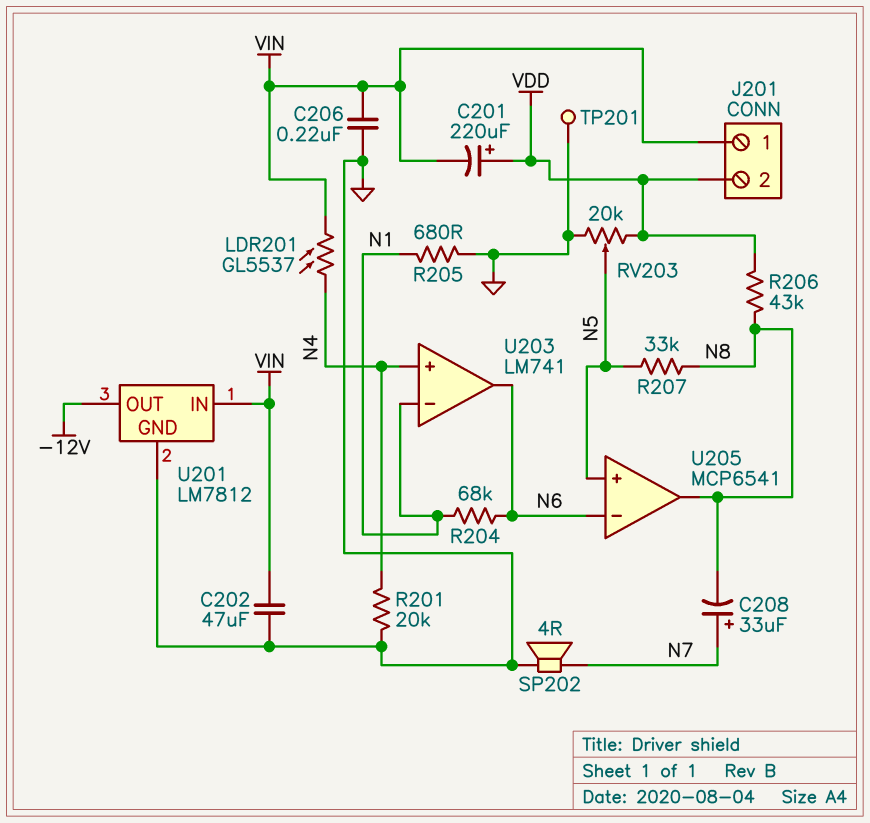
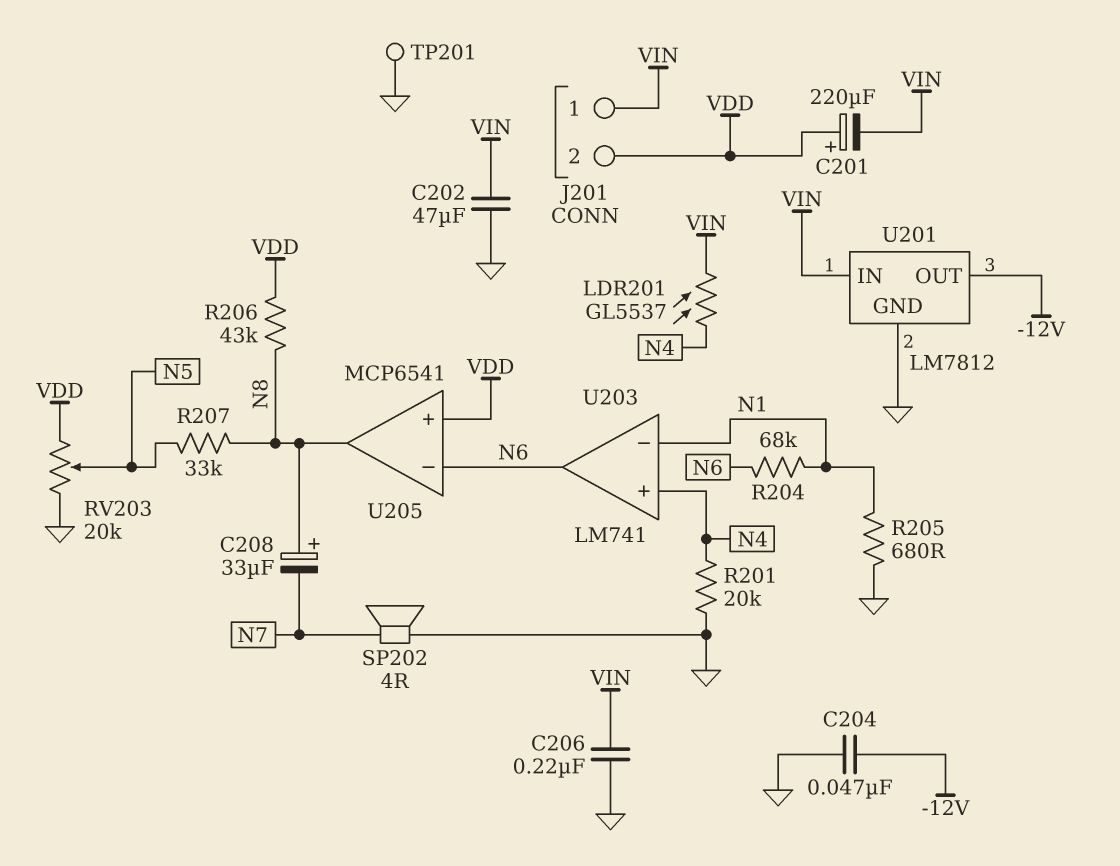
C204: none -> 47nF (-12V, GND)
C208: 33uF (plus N7, minus N8) -> 33uF (plus N8, minus N7)
U205 pin in+: N5 -> VDD

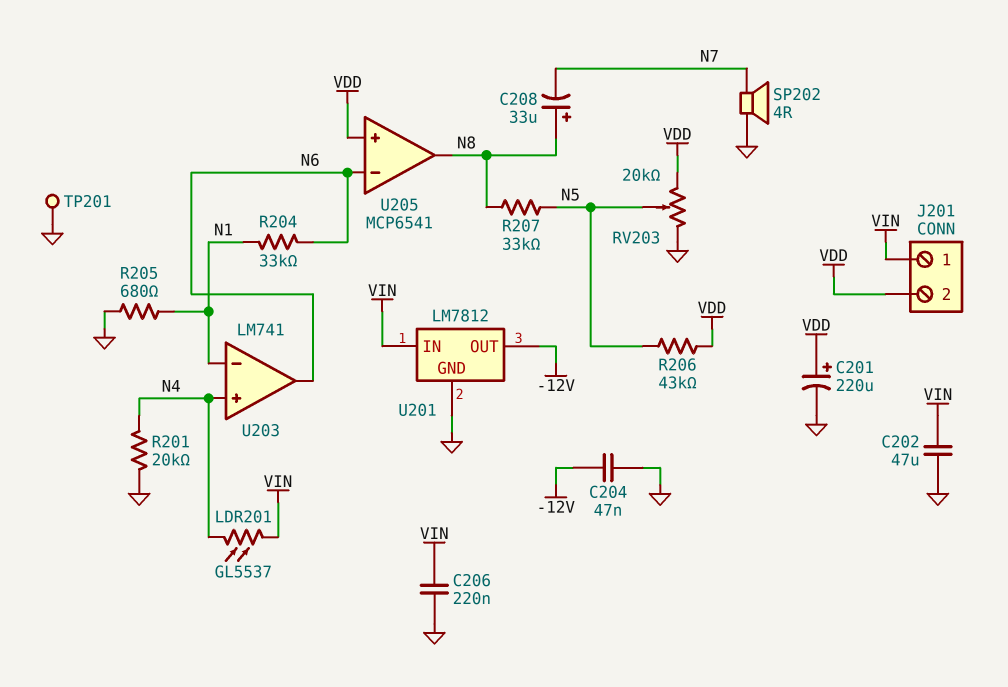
C201: 220uF (plus VDD, minus VIN) -> 220uF (plus VDD, minus GND)
R204: 68k (N1, N6) -> 33k (N1, N6)
R206: 43k (N8, VDD) -> 43k (N5, VDD)

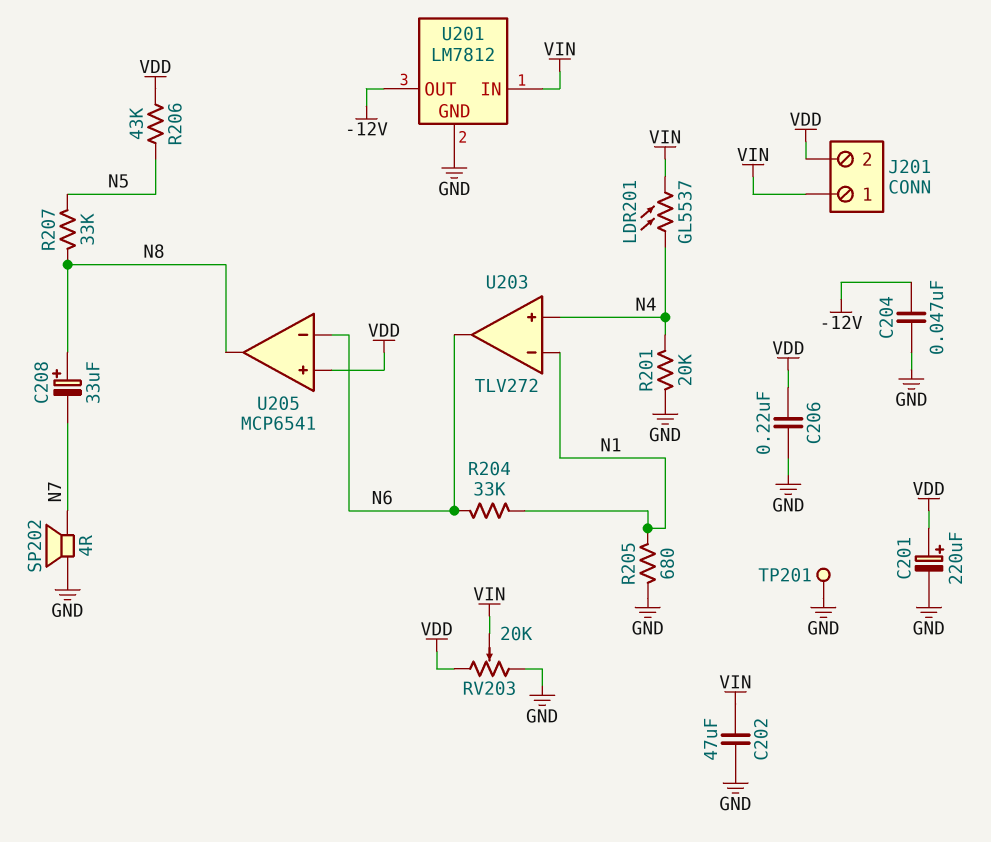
C206: 220nF (GND, VIN) -> 220nF (GND, VDD)
RV203: 20k (GND, VDD, wiper N5) -> 20k (GND, VDD, wiper VIN)
U203: LM741 -> TLV272

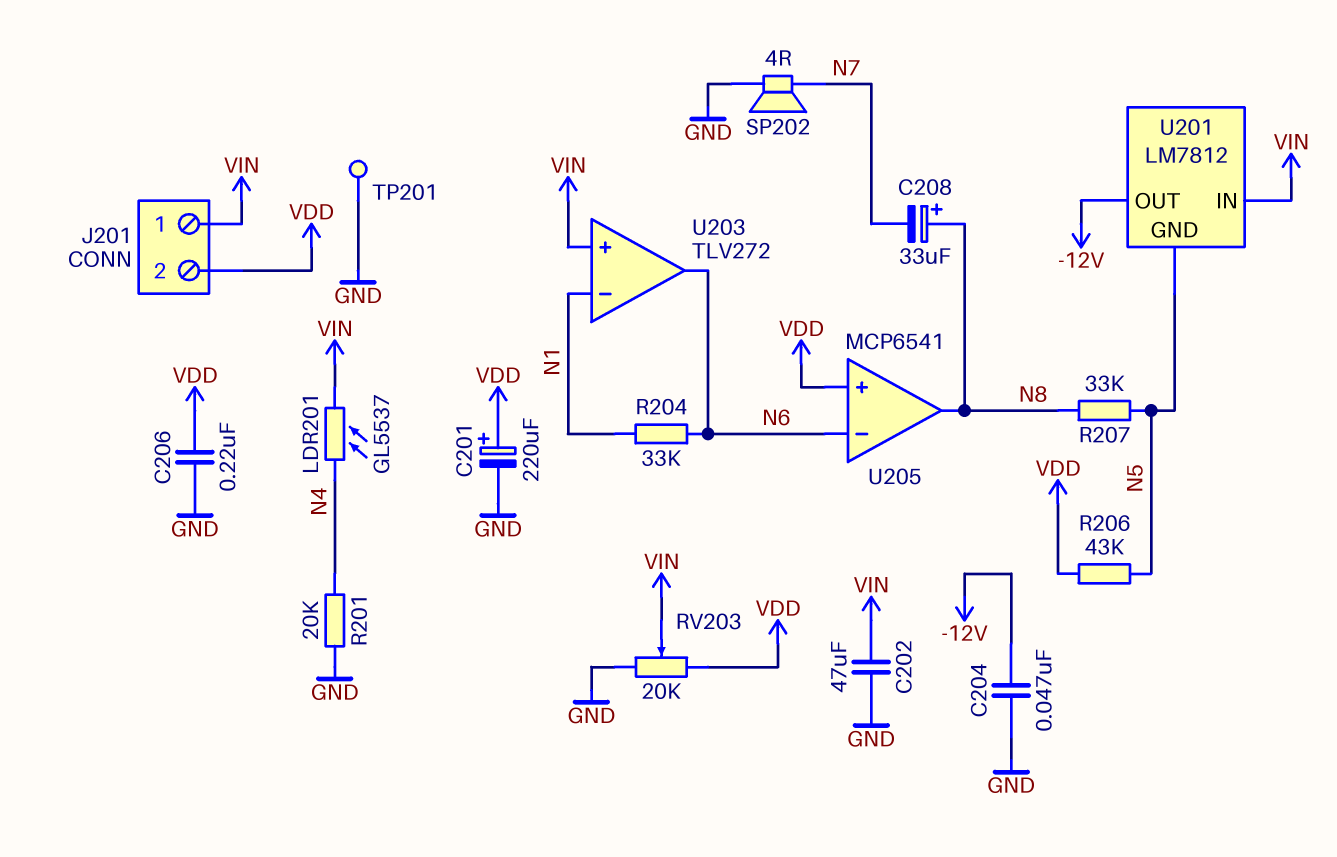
R205: 680 (GND, N1) -> none
U201 pin GND: GND -> N5
U203 pin in+: N4 -> VIN

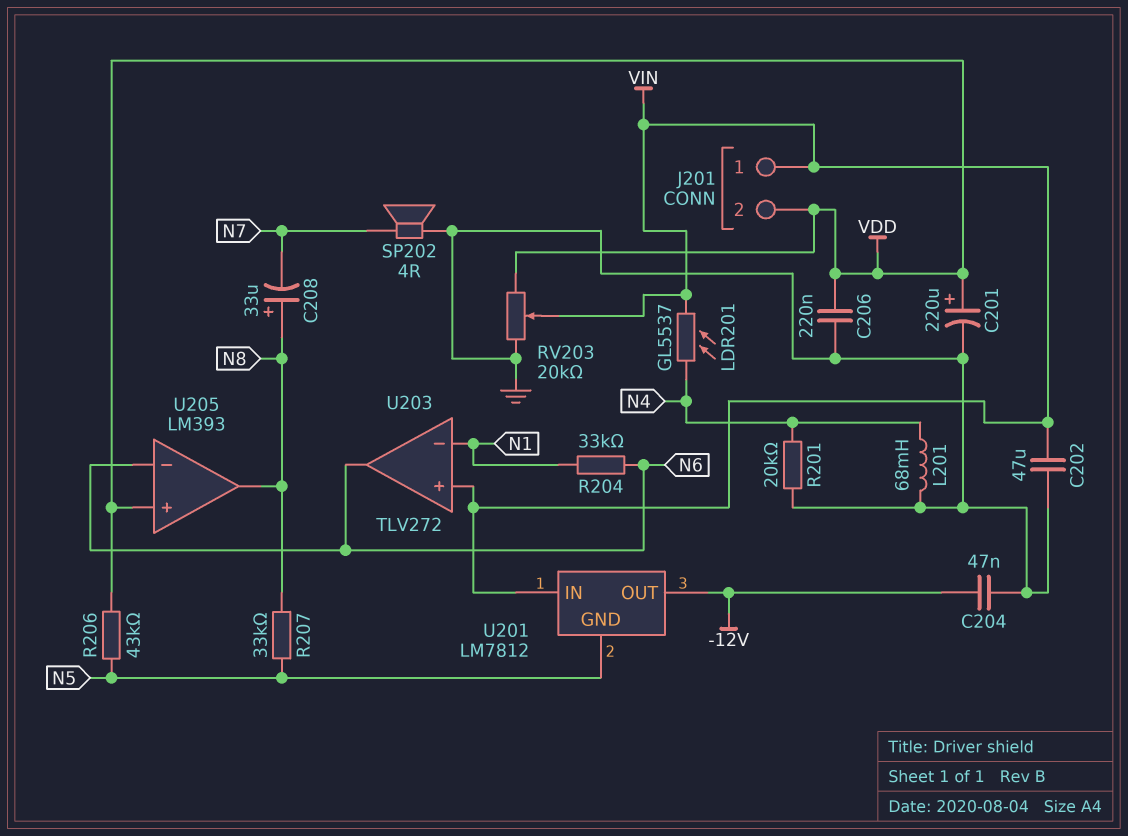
L201: none -> 68mH (GND, N4)
TP201: test point (GND) -> none
U205: MCP6541 -> LM393

